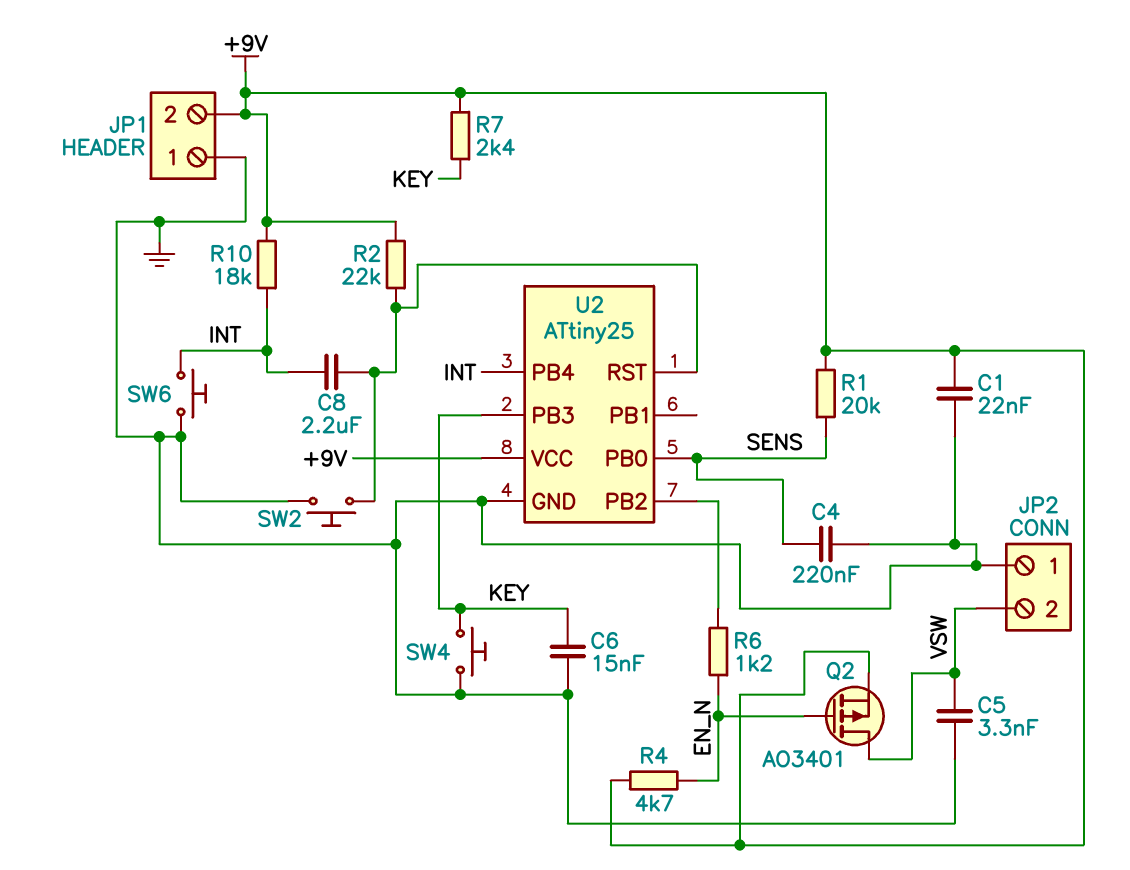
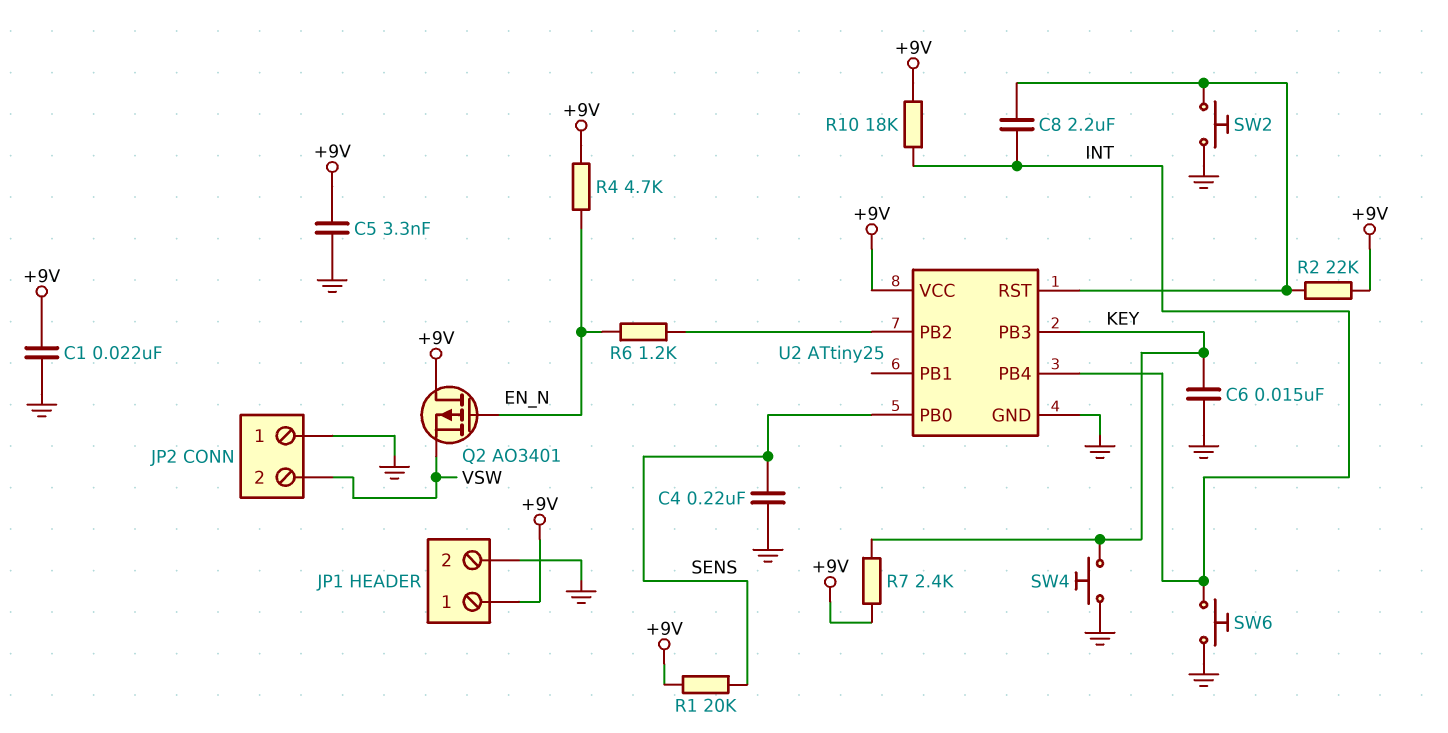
C5: 3.3nF (GND, VSW) -> 3.3nF (+9V, GND)
JP1 pin 1: GND -> +9V
JP1 pin 2: +9V -> GND
Q2: PMOS AO3401 (G EN_N, D VSW, S +9V) -> PMOS AO3401 (G EN_N, D +9V, S VSW)

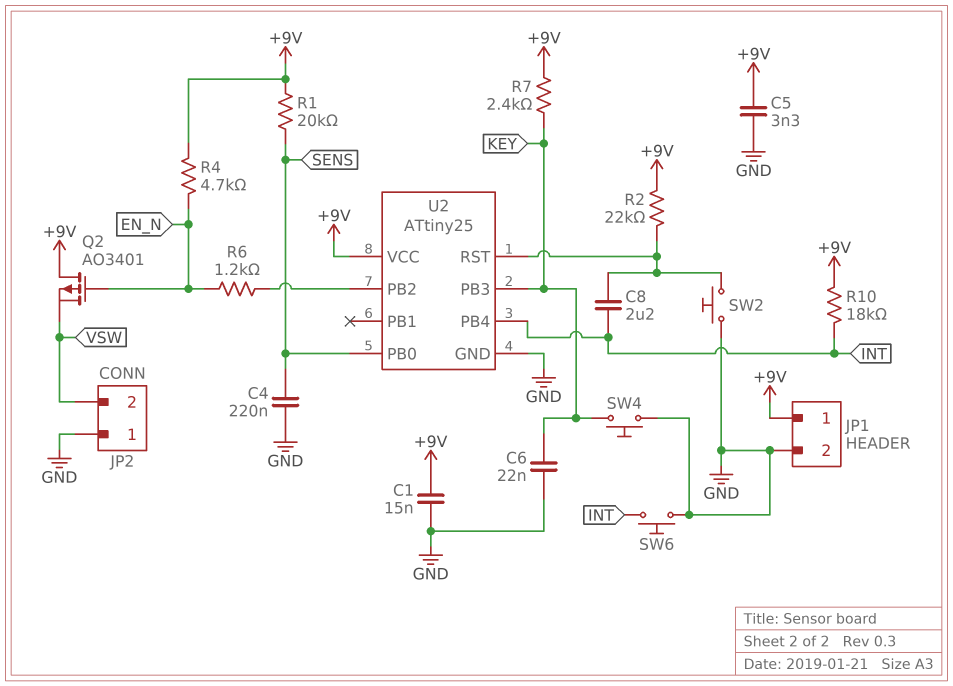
C1: 22nF (+9V, GND) -> 15nF (+9V, GND)
C6: 15nF (GND, KEY) -> 22nF (GND, KEY)

